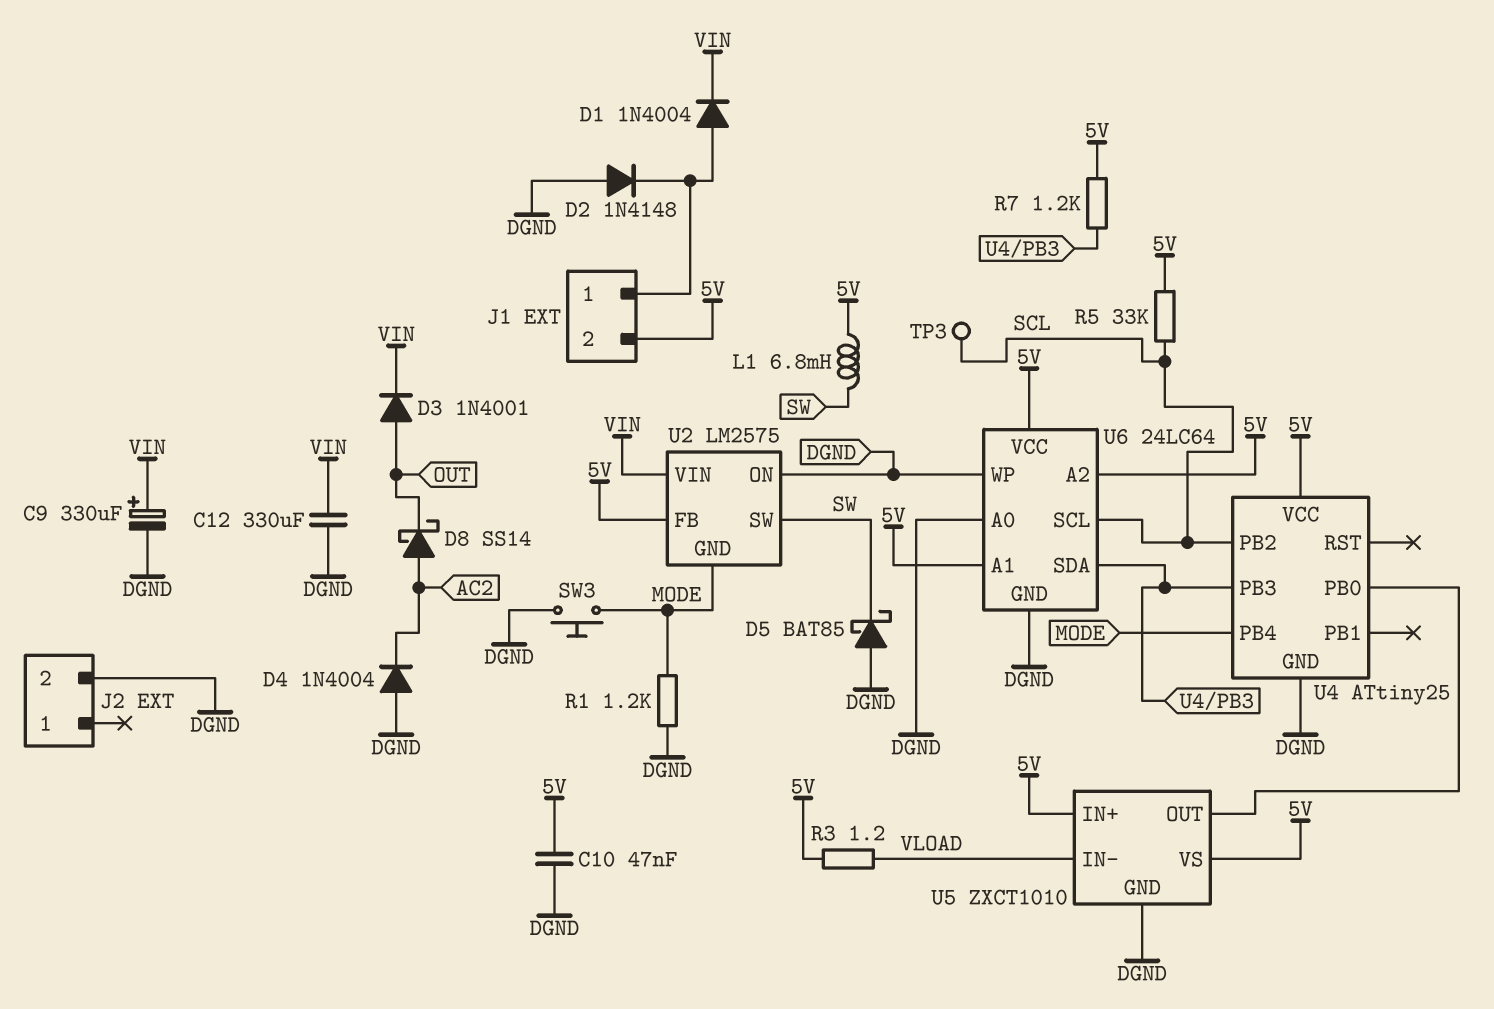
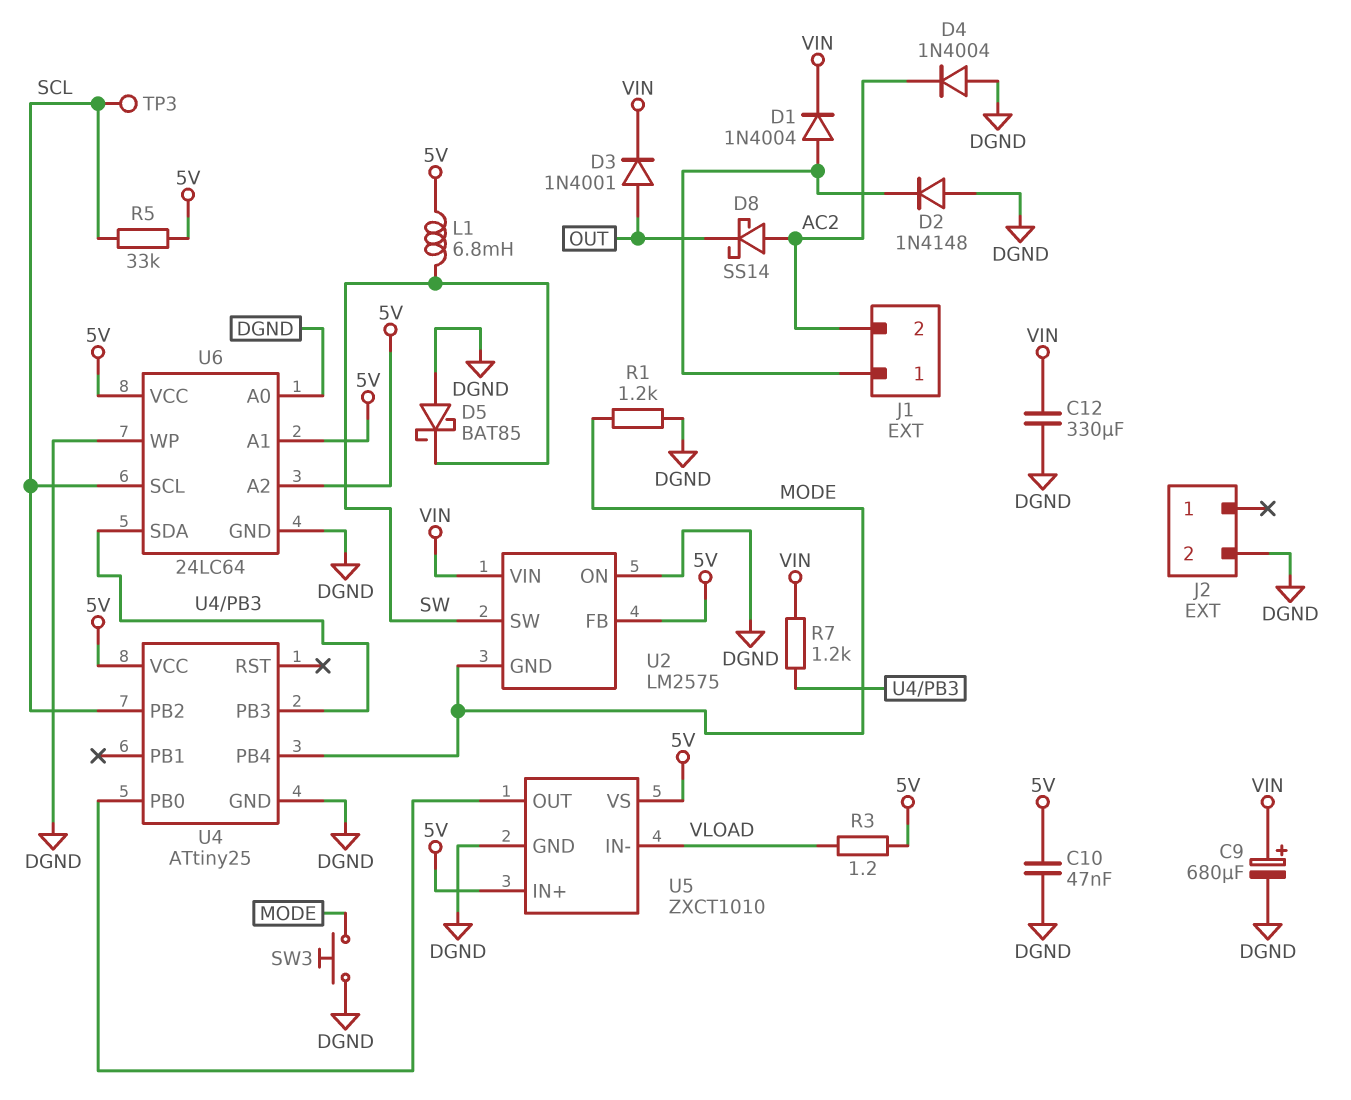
C9: 330uF (plus VIN, minus DGND) -> 680uF (plus VIN, minus DGND)
J1 pin 2: 5V -> AC2
R7: 1.2k (5V, U4/PB3) -> 1.2k (U4/PB3, VIN)

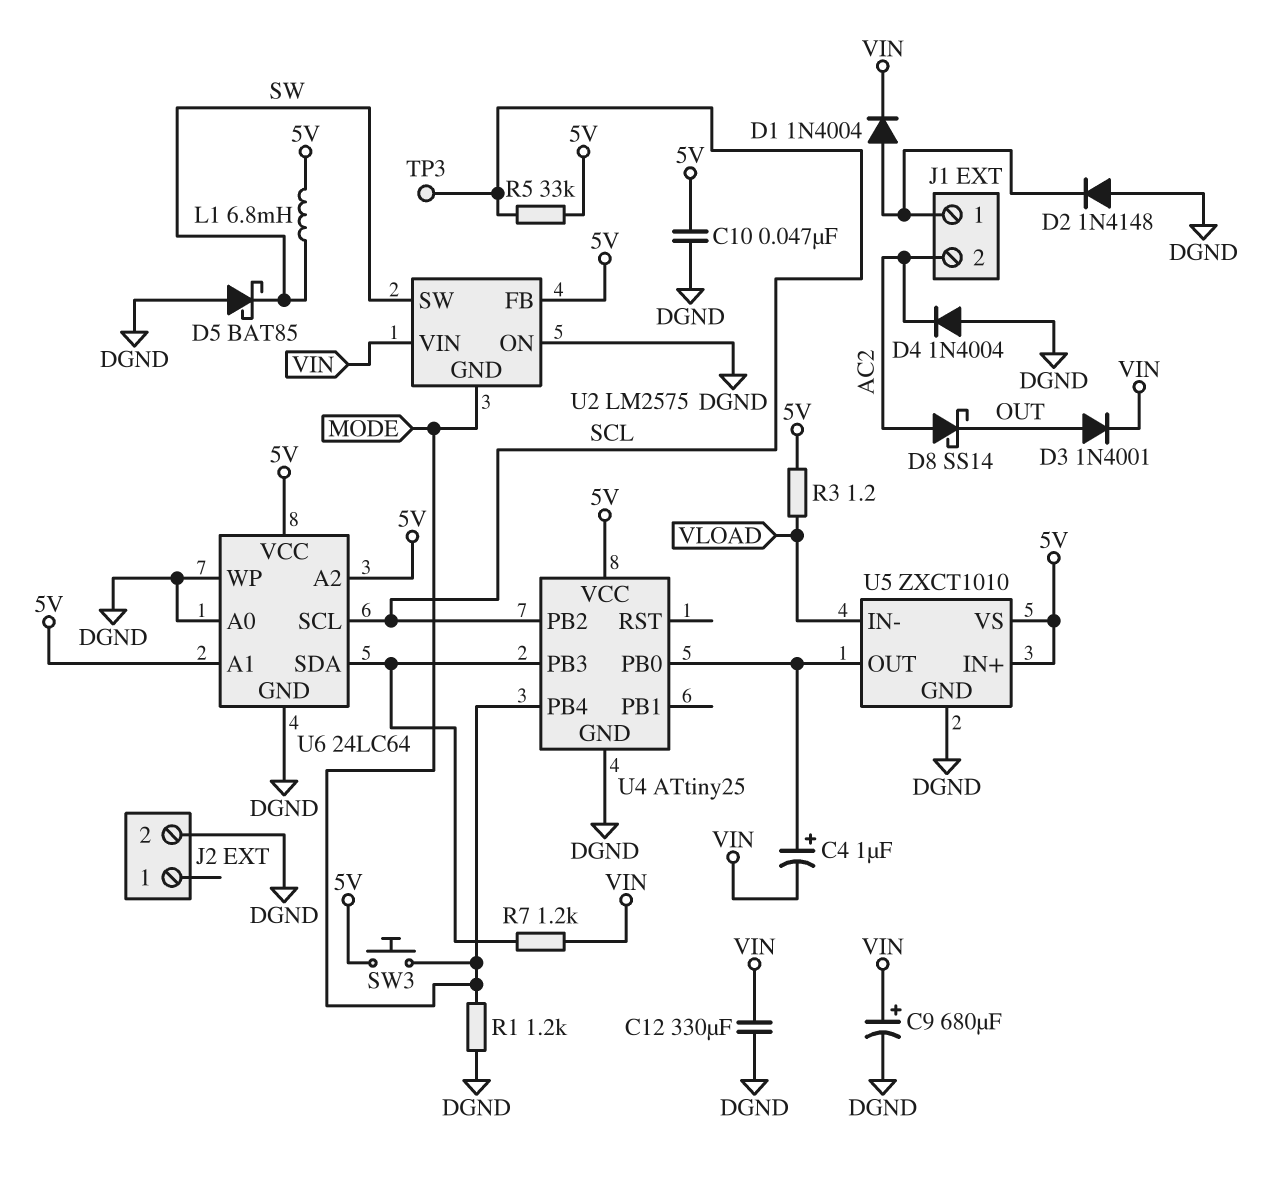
C4: none -> 1uF (plus U4/PB0, minus VIN)
SW3: button (DGND, MODE) -> button (5V, MODE)

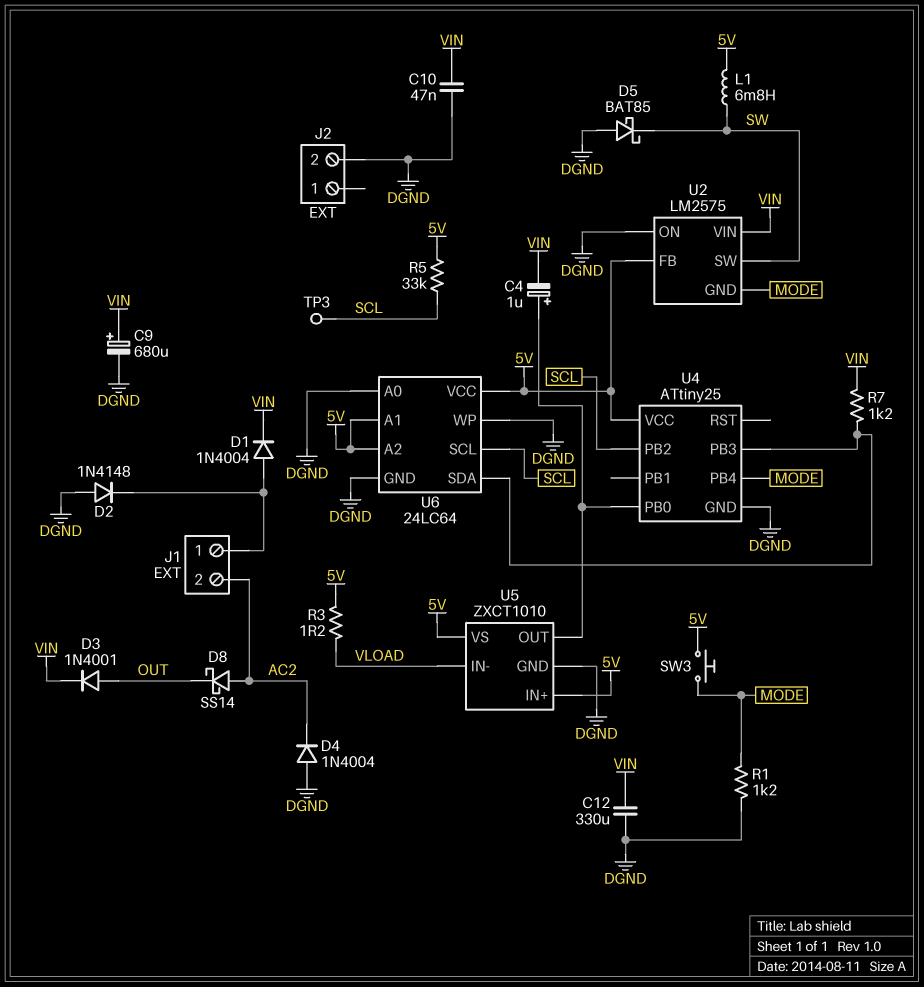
C10: 47nF (5V, DGND) -> 47nF (DGND, VIN)

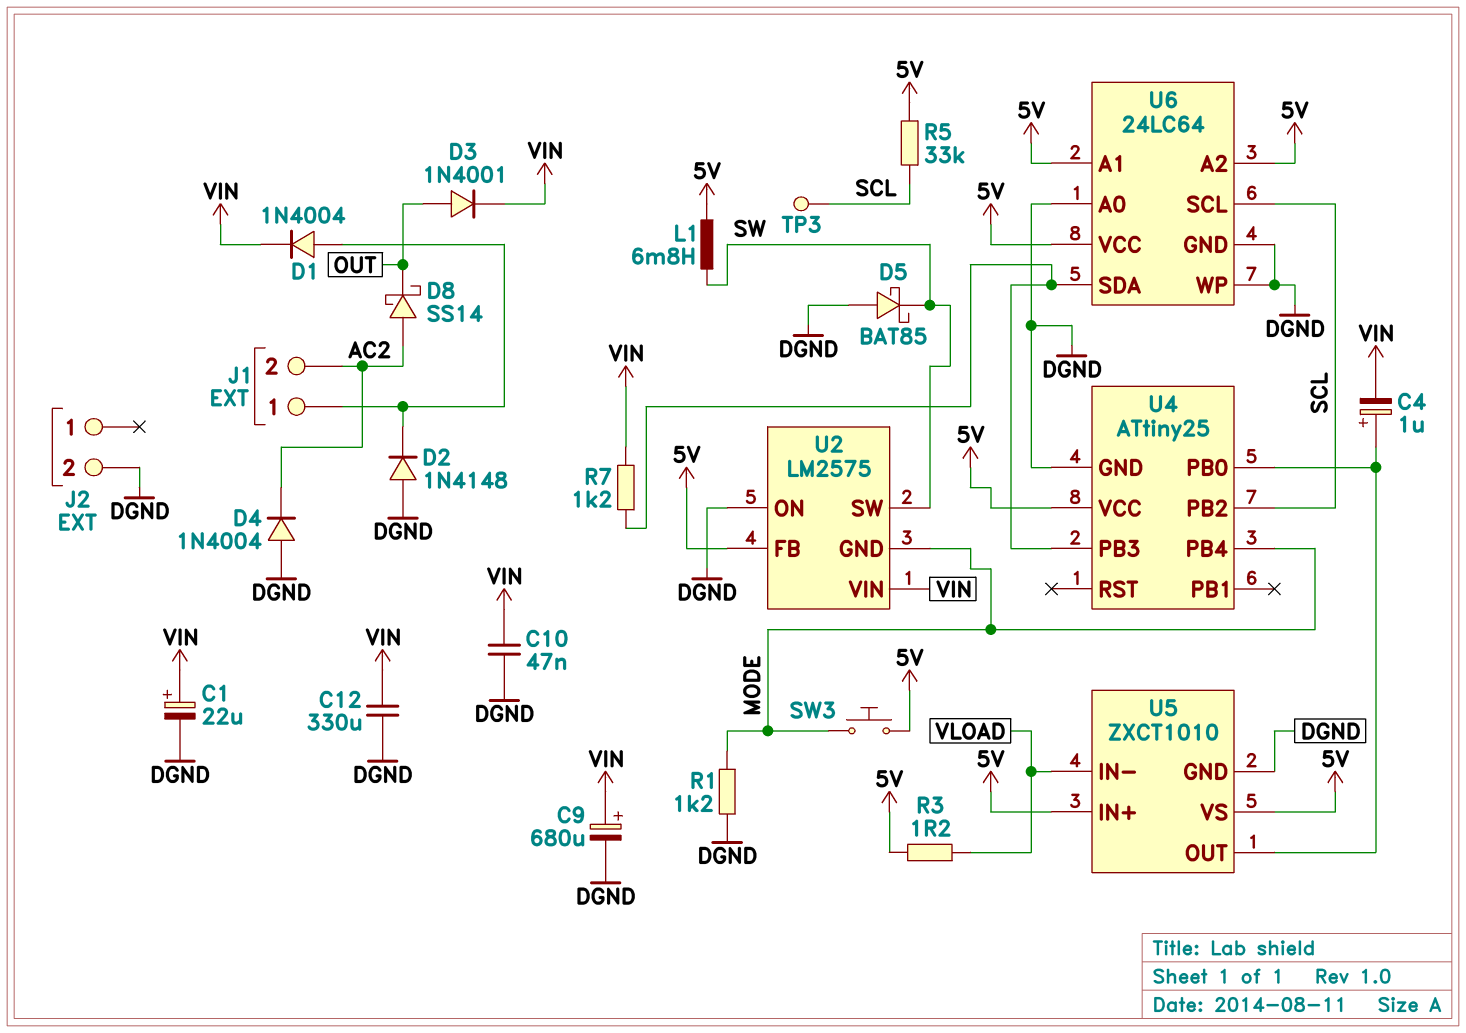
C1: none -> 22uF (plus VIN, minus DGND)

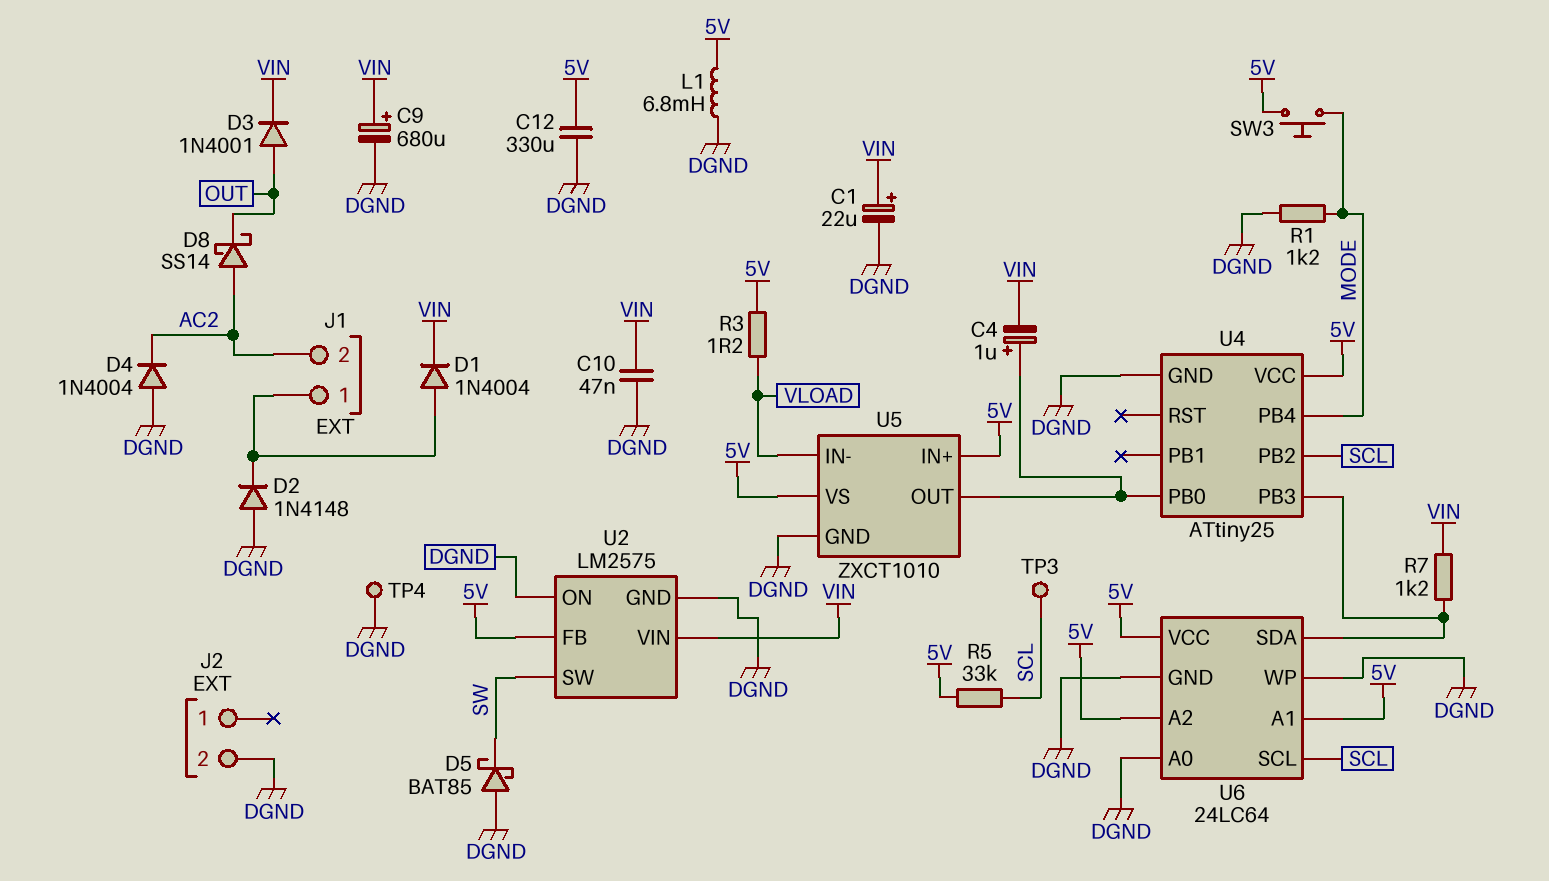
C12: 330uF (DGND, VIN) -> 330uF (5V, DGND)
L1: 6.8mH (5V, SW) -> 6.8mH (5V, DGND)
TP4: none -> test point (DGND)
U2 pin GND: MODE -> DGND

